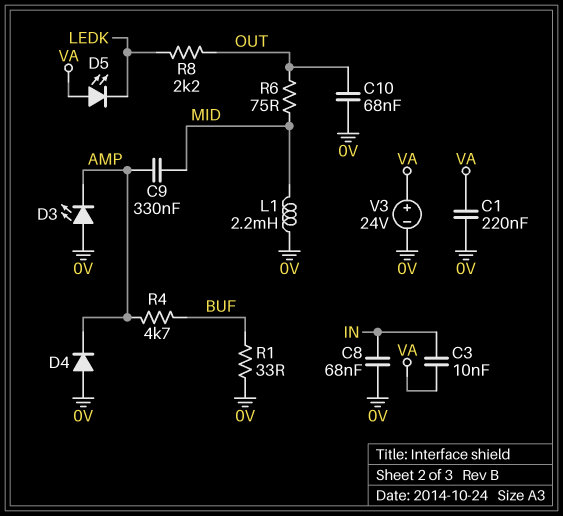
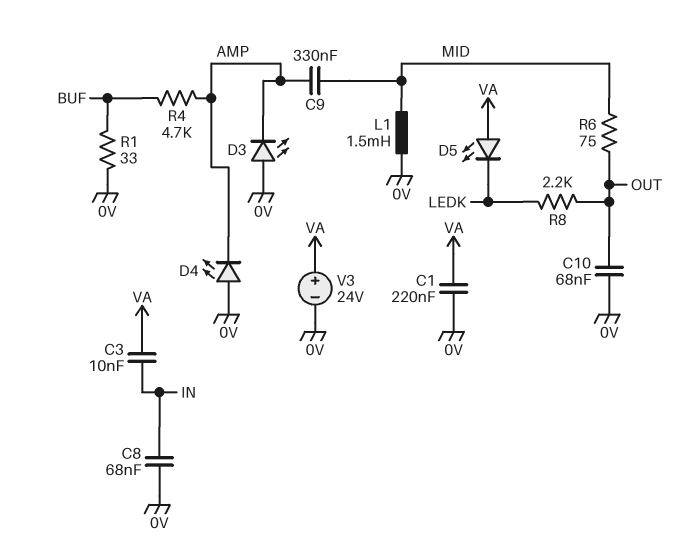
D4: diode (A 0V, K AMP) -> LED (A 0V, K AMP)
L1: 2.2mH (0V, MID) -> 1.5mH (0V, MID)

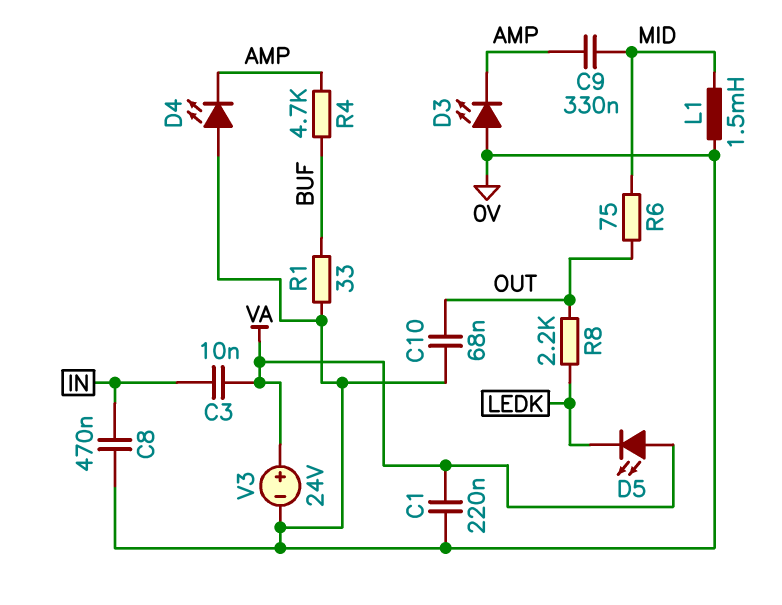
C8: 68nF (0V, IN) -> 470nF (0V, IN)

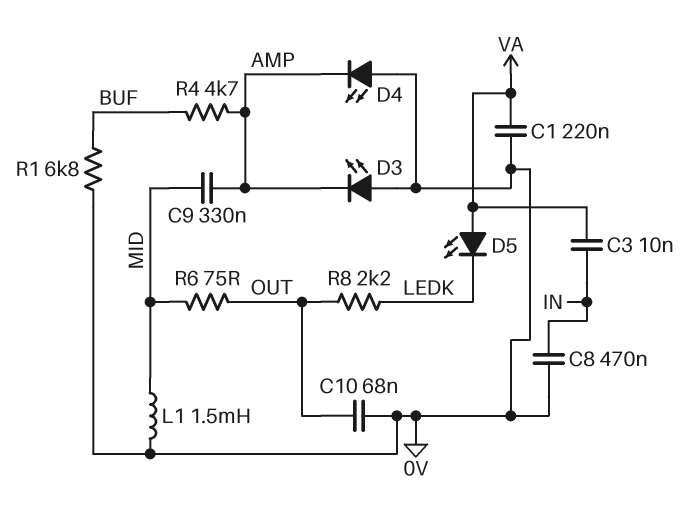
R1: 33 (0V, BUF) -> 6.8k (0V, BUF)
V3: 24V (plus VA, minus 0V) -> none

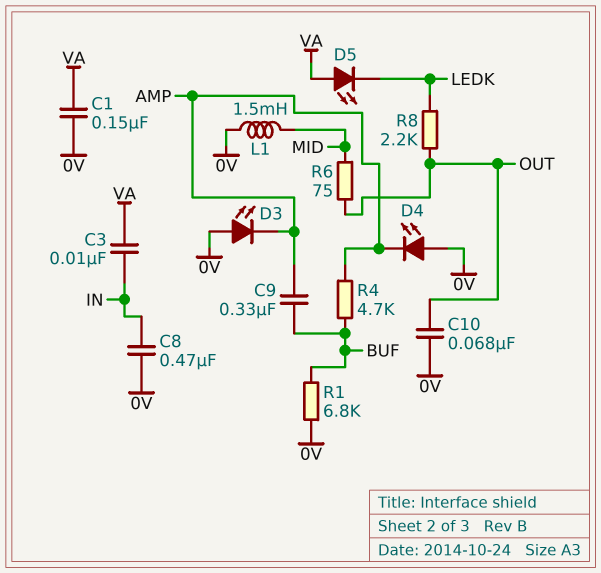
C1: 220nF (0V, VA) -> 150nF (0V, VA)
C9: 330nF (AMP, MID) -> 330nF (AMP, BUF)

